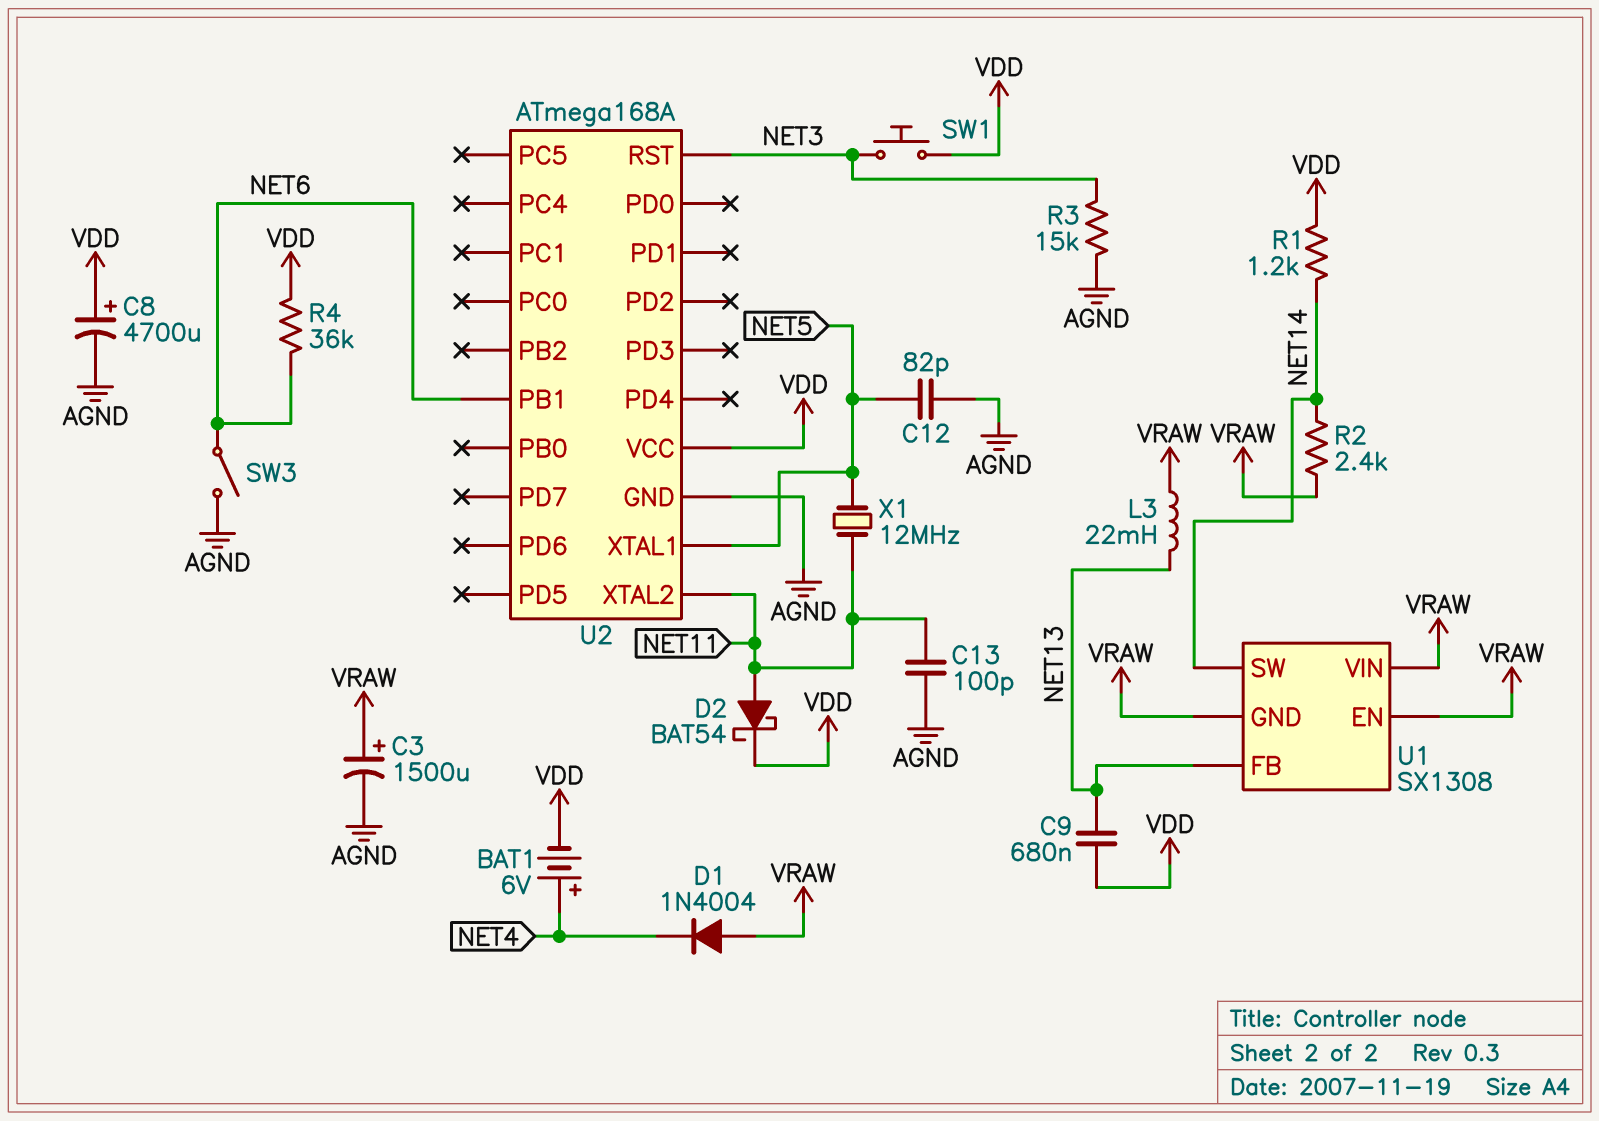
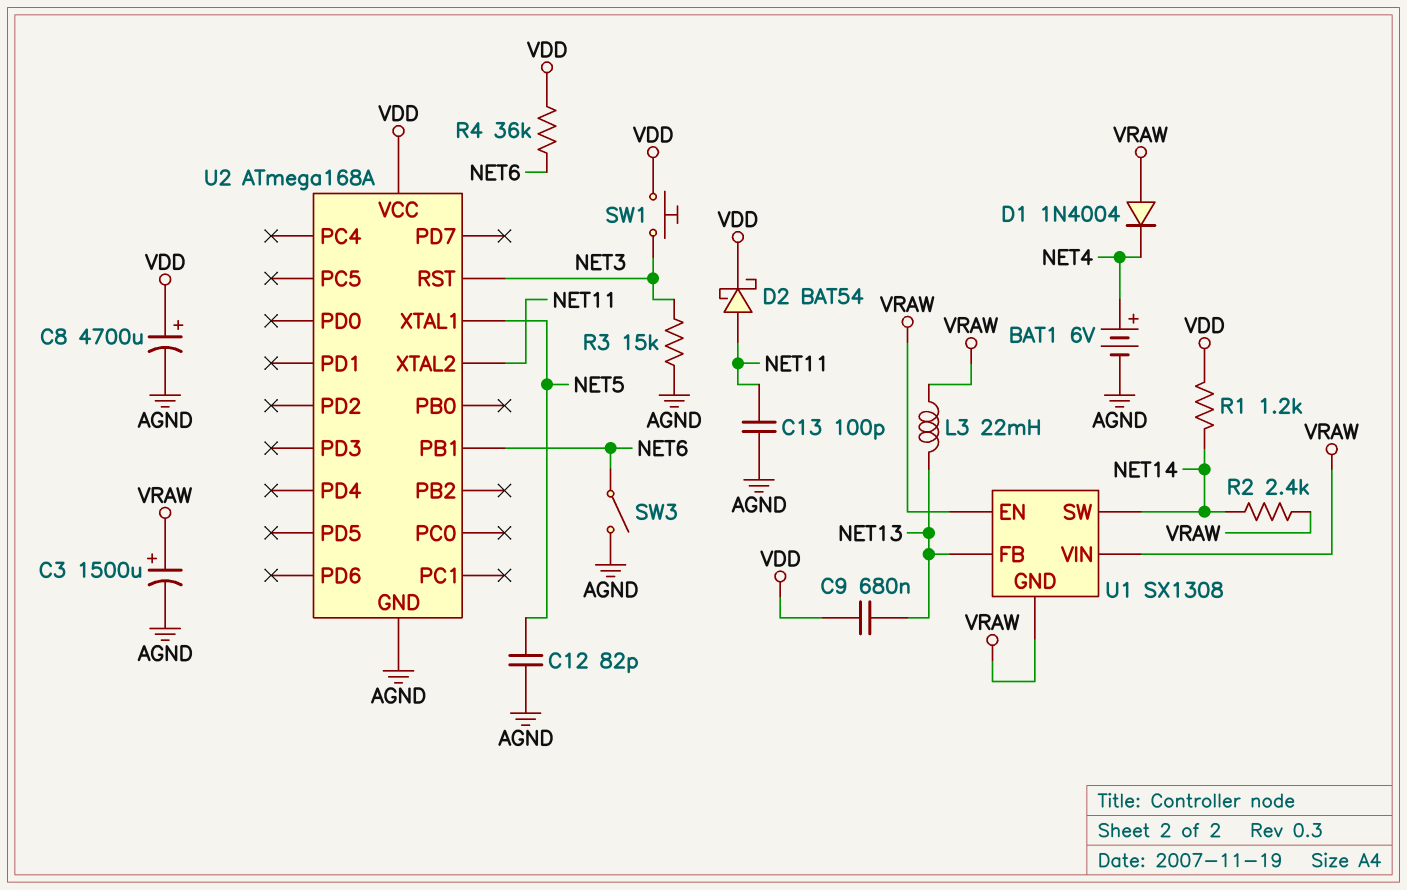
BAT1: 6V (plus NET4, minus VDD) -> 6V (plus NET4, minus AGND)
X1: 12MHz (NET5, NET11) -> none

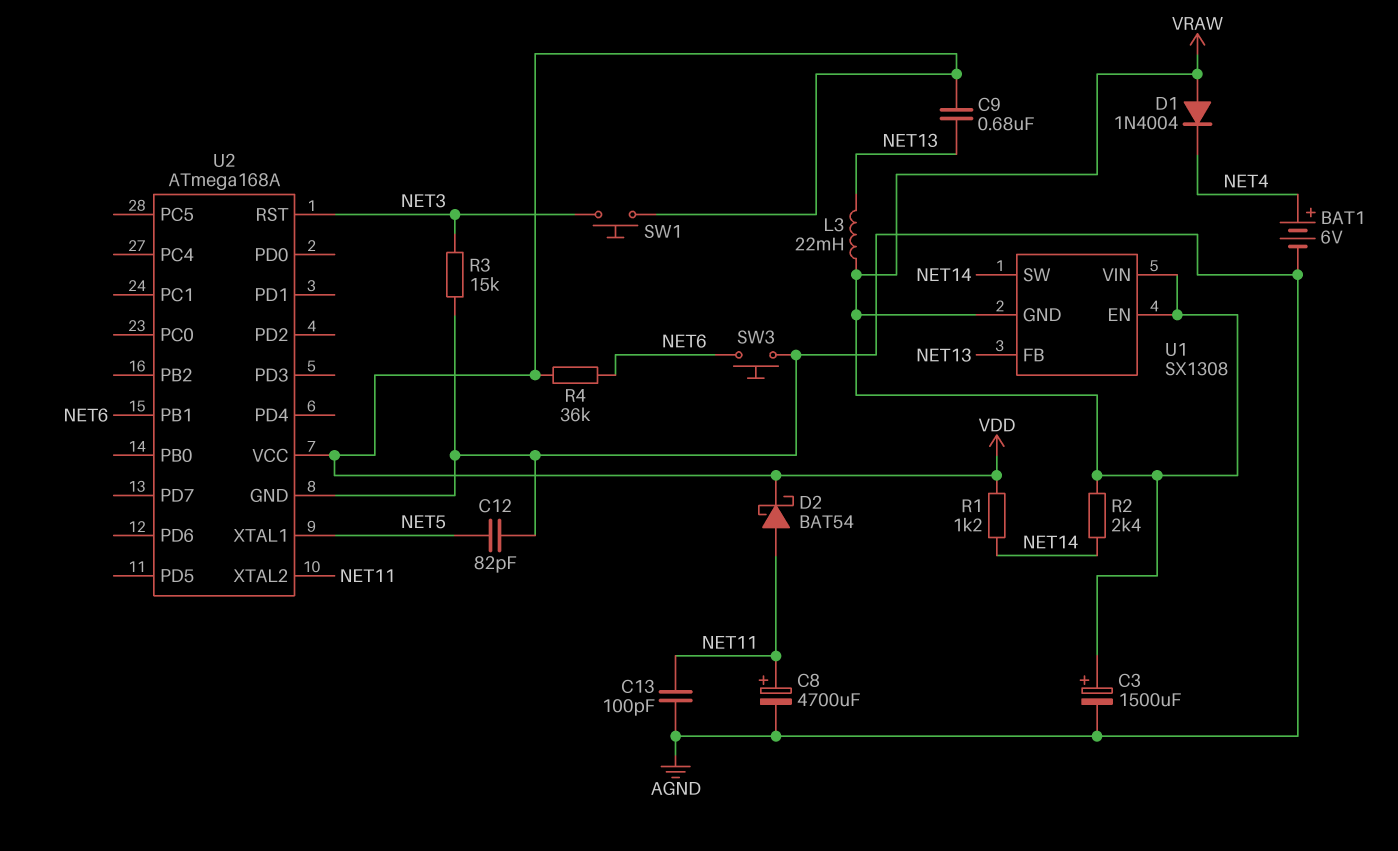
C8: 4700uF (plus VDD, minus AGND) -> 4700uF (plus NET11, minus AGND)
SW3: switch (AGND, NET6) -> button (AGND, NET6)

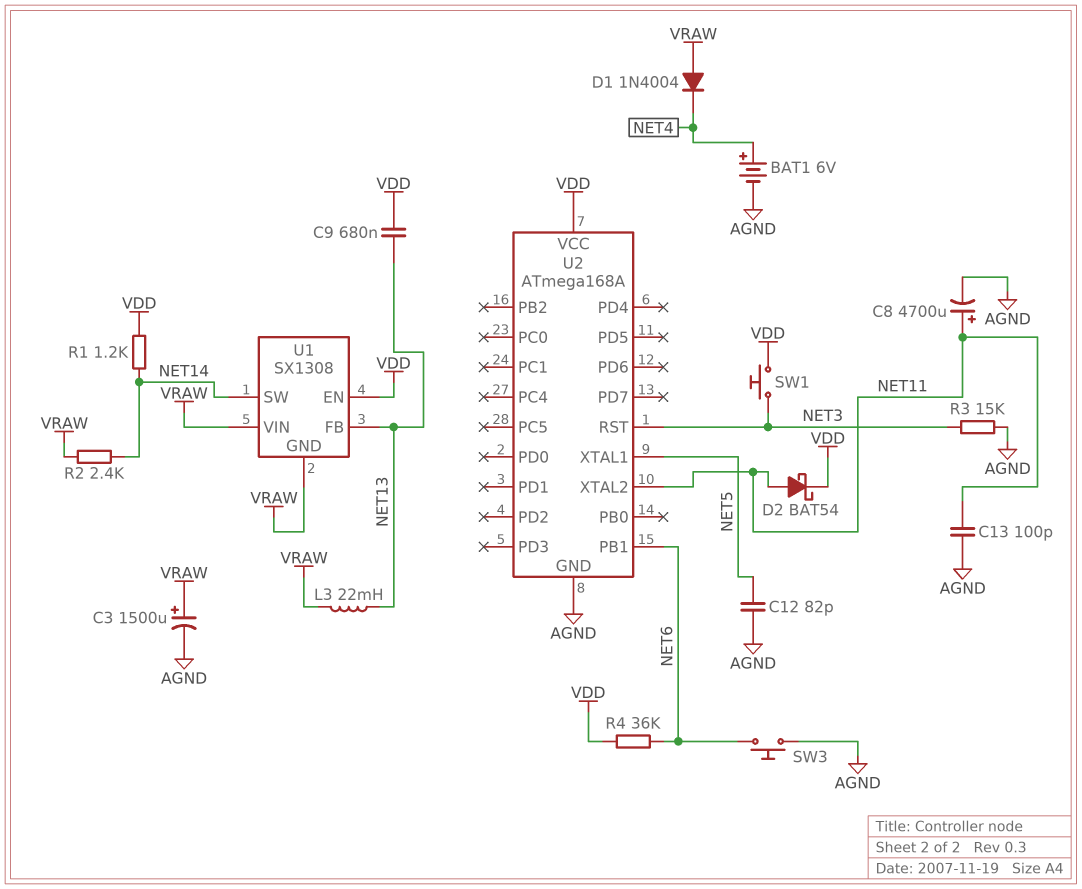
U1 pin EN: VRAW -> VDD

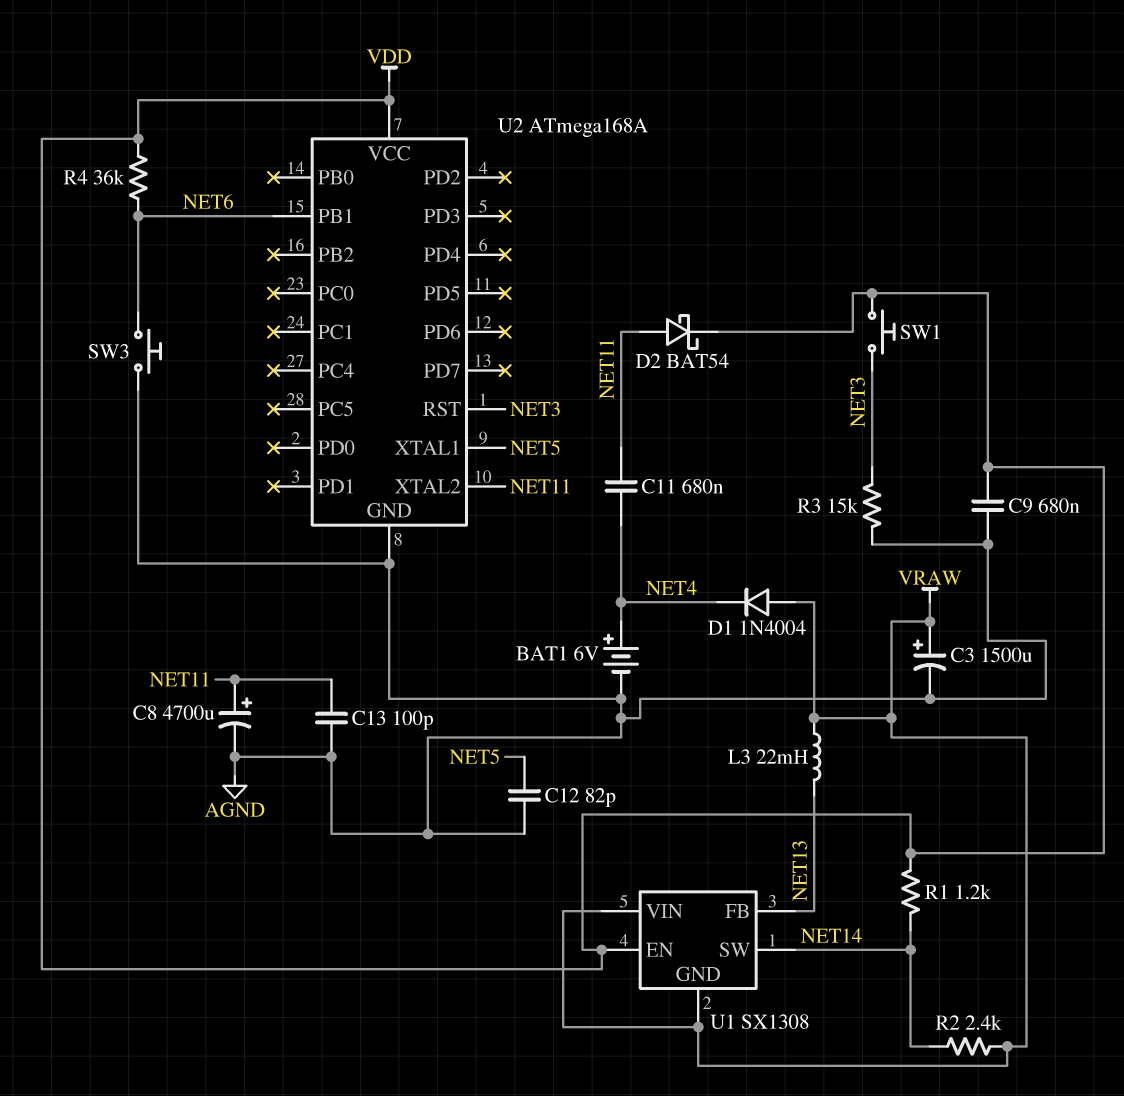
C9: 680nF (NET13, VDD) -> 680nF (AGND, VDD)
C11: none -> 680nF (NET4, NET11)

